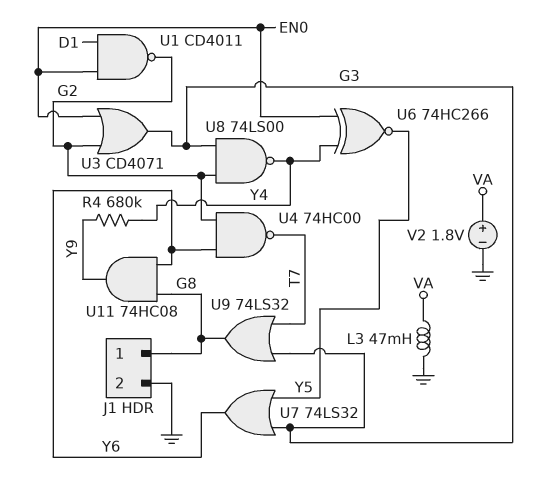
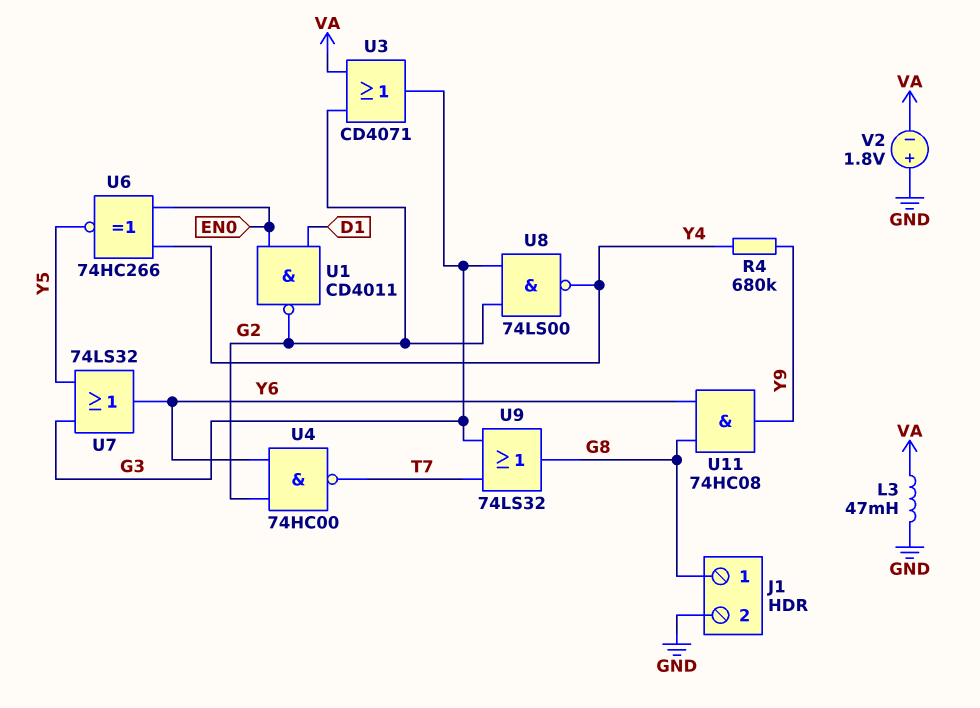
U3: OR CD4071 (in EN0, in G2, out G3) -> OR CD4071 (in G2, in VA, out G3)
V2: 1.8V (plus VA, minus GND) -> 1.8V (plus GND, minus VA)

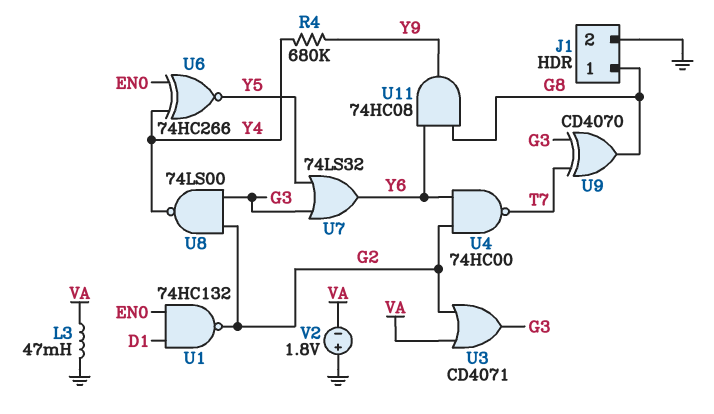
U1: NAND CD4011 (in D1, in EN0, out G2) -> NAND 74HC132 (in D1, in EN0, out G2)
U9: OR 74LS32 (in G3, in T7, out G8) -> XOR CD4070 (in G3, in T7, out G8)

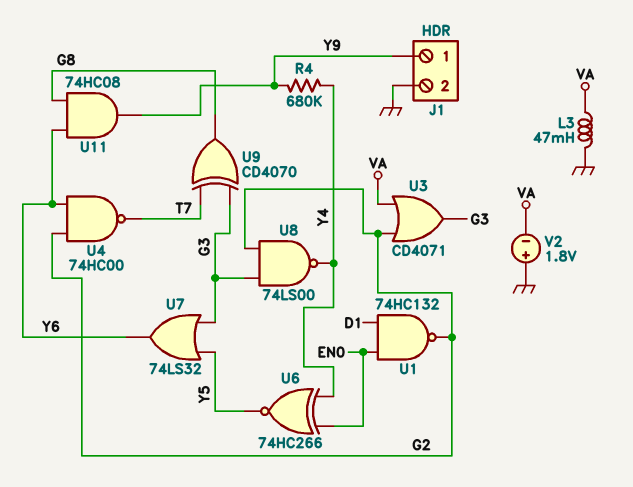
J1 pin 1: G8 -> Y9

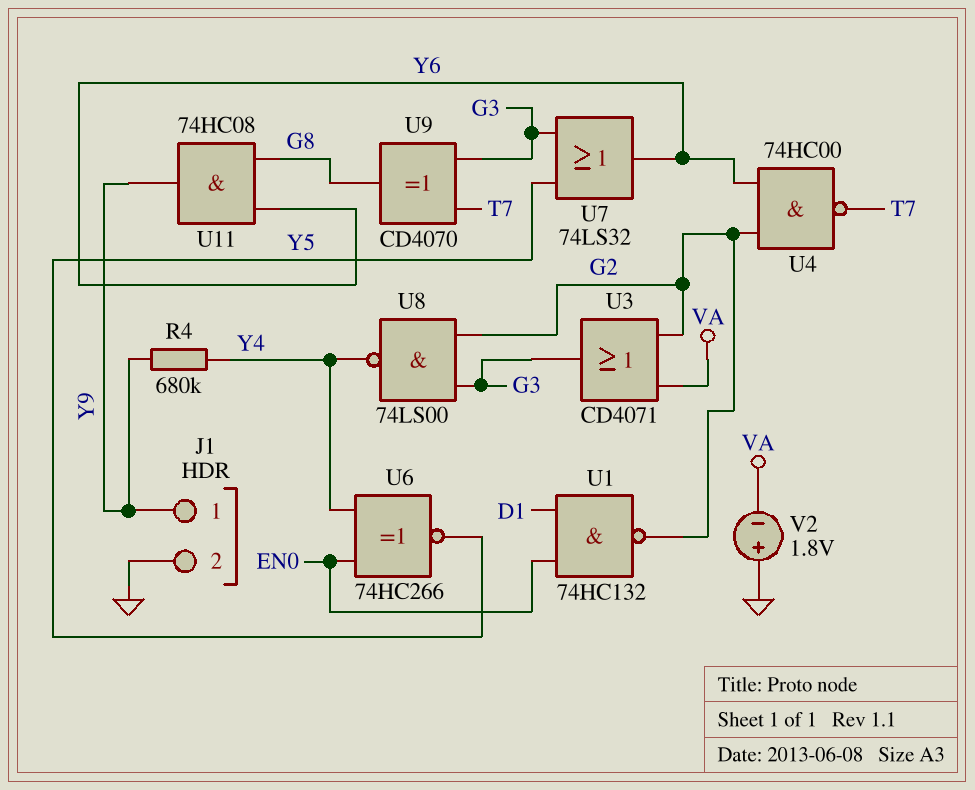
L3: 47mH (GND, VA) -> none

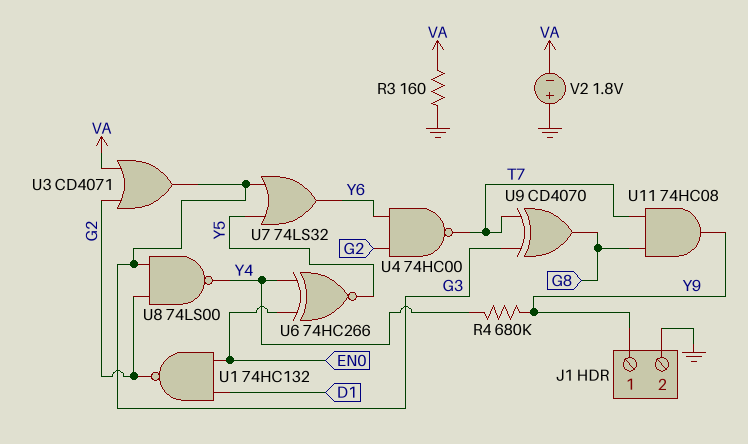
R3: none -> 160 (GND, VA)
U11: AND 74HC08 (in G8, in Y6, out Y9) -> AND 74HC08 (in G8, in T7, out Y9)

